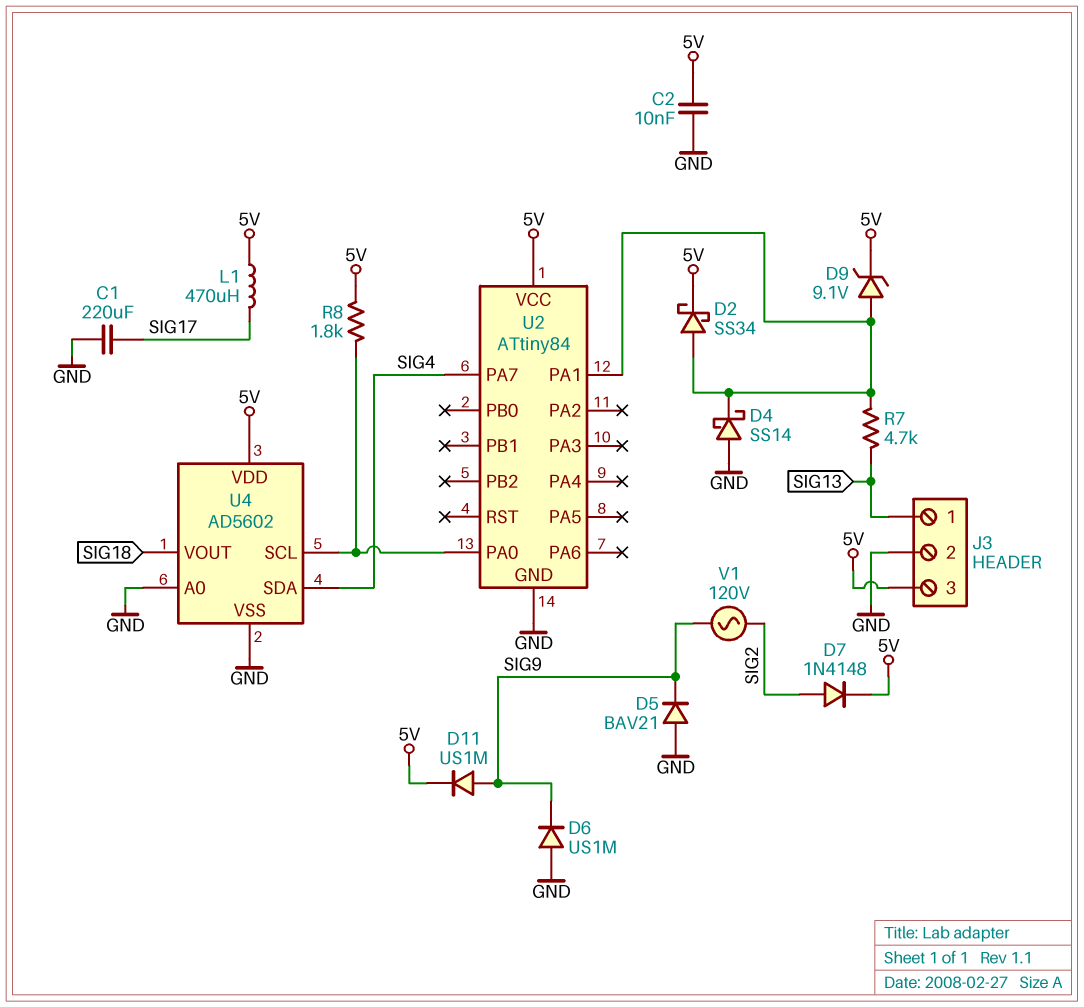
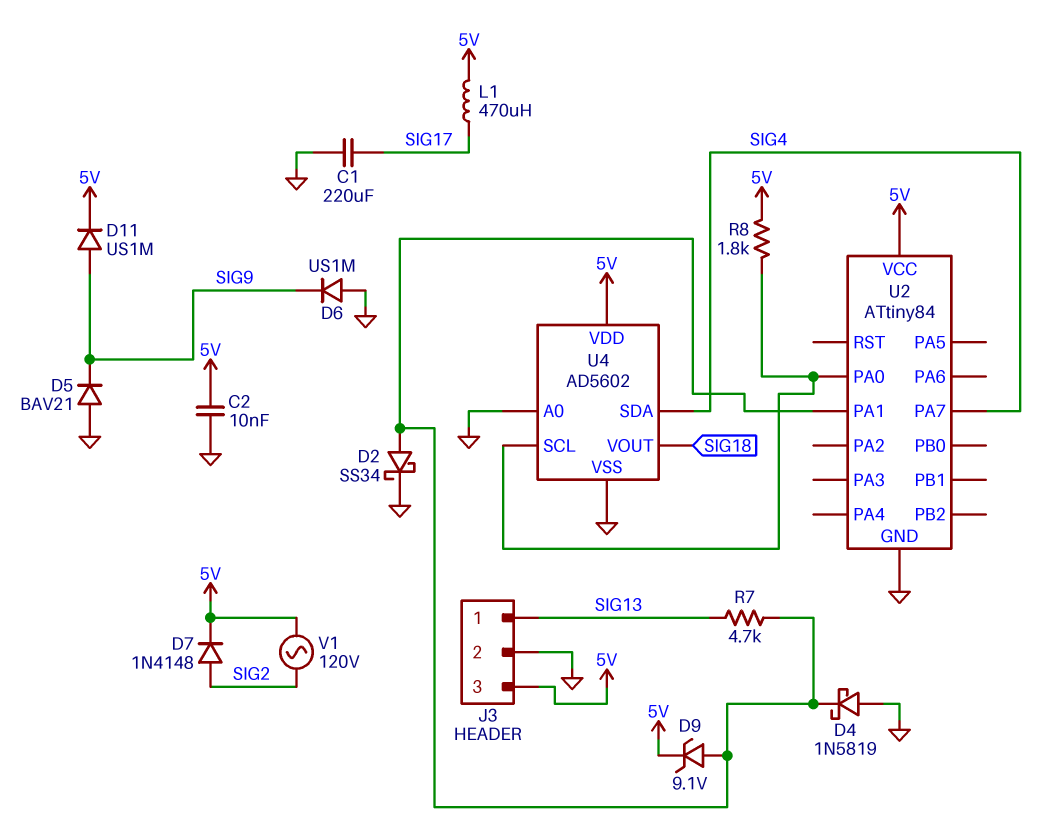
D2: schottky SS34 (A U2/PA1, K 5V) -> schottky SS34 (A U2/PA1, K GND)
D4: schottky SS14 (A GND, K U2/PA1) -> schottky 1N5819 (A GND, K U2/PA1)
V1: AC 120V (SIG2, SIG9) -> AC 120V (5V, SIG2)

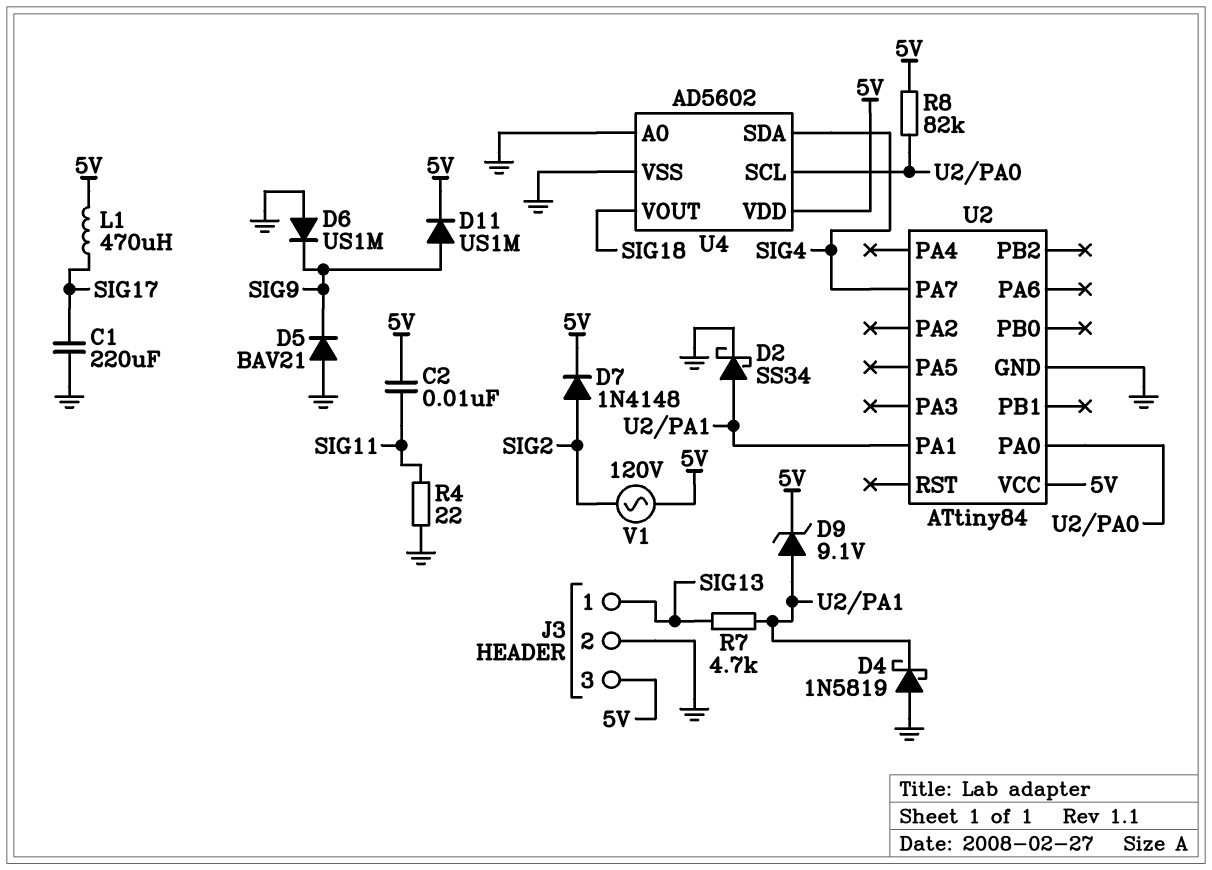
C2: 10nF (5V, GND) -> 10nF (5V, SIG11)
R4: none -> 22 (GND, SIG11)
R8: 1.8k (5V, U2/PA0) -> 82k (5V, U2/PA0)

